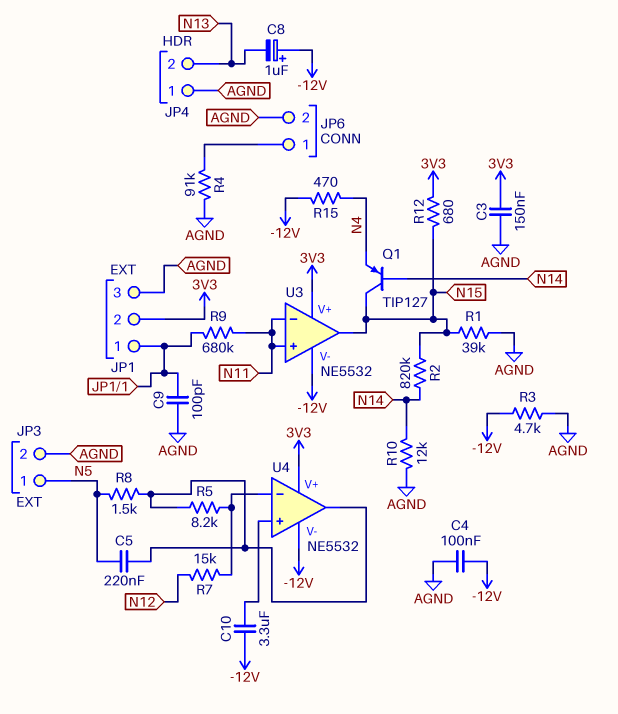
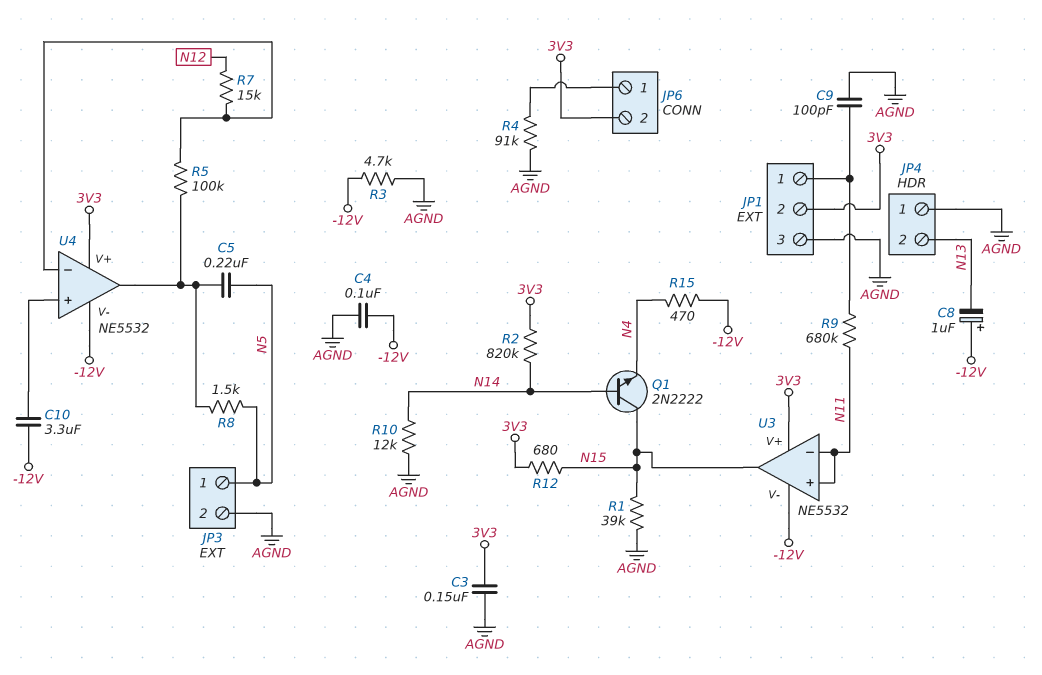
JP6 pin 2: AGND -> 3V3
Q1: PNP TIP127 (B N14, C N15, E N4) -> NPN 2N2222 (B N14, C N15, E N4)
R2: 820k (N14, N15) -> 820k (3V3, N14)
R5: 8.2k (U4/in-, U4/out) -> 100k (U4/in-, U4/out)

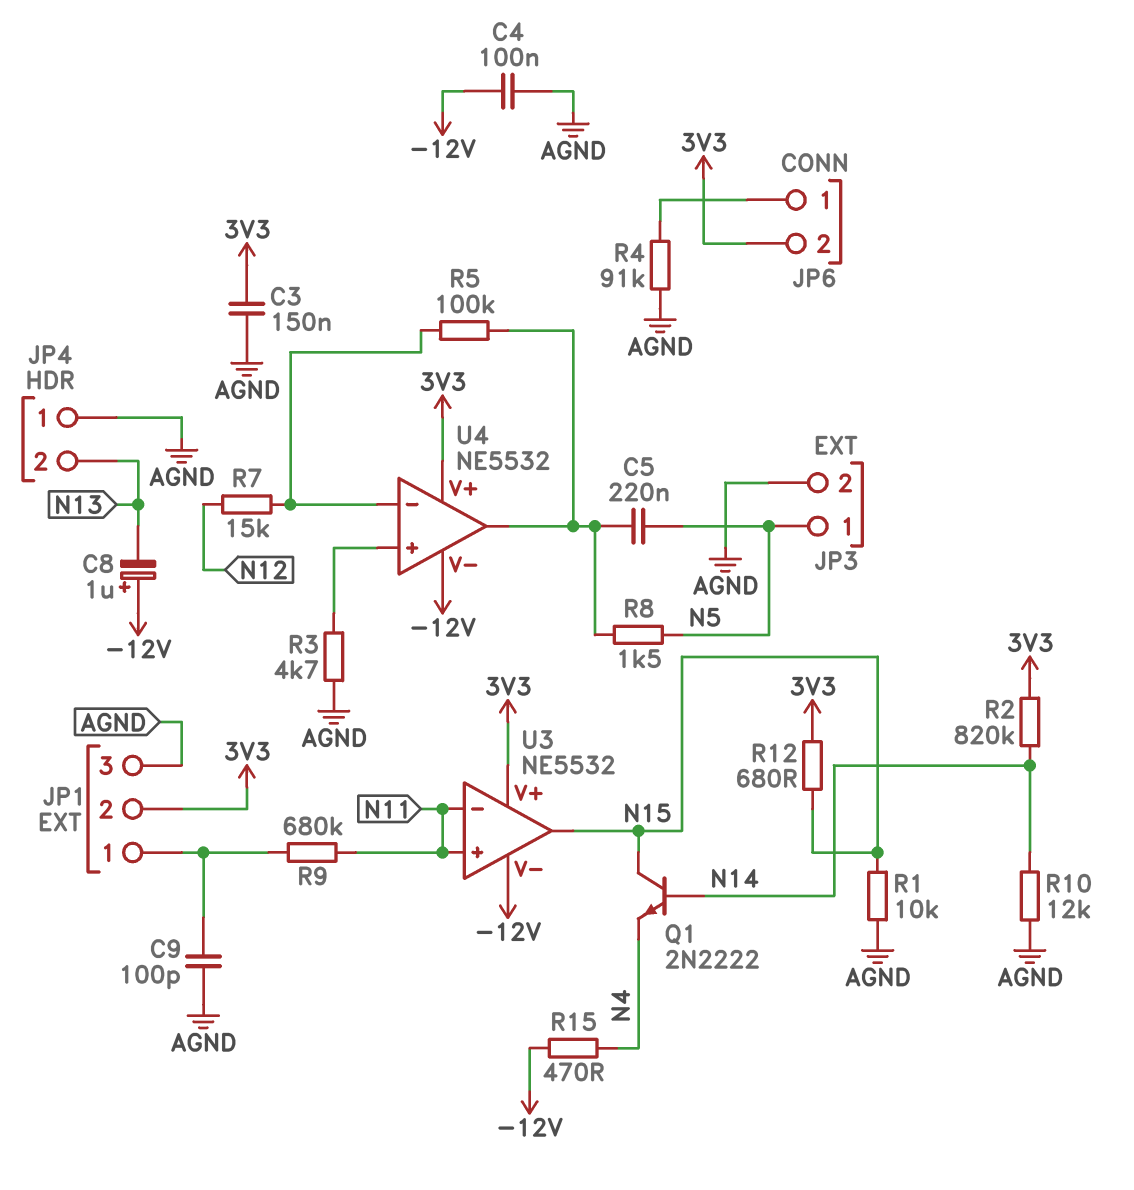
C10: 3.3uF (-12V, U4/in+) -> none
R1: 39k (AGND, N15) -> 10k (AGND, N15)
R3: 4.7k (-12V, AGND) -> 4.7k (AGND, U4/in+)

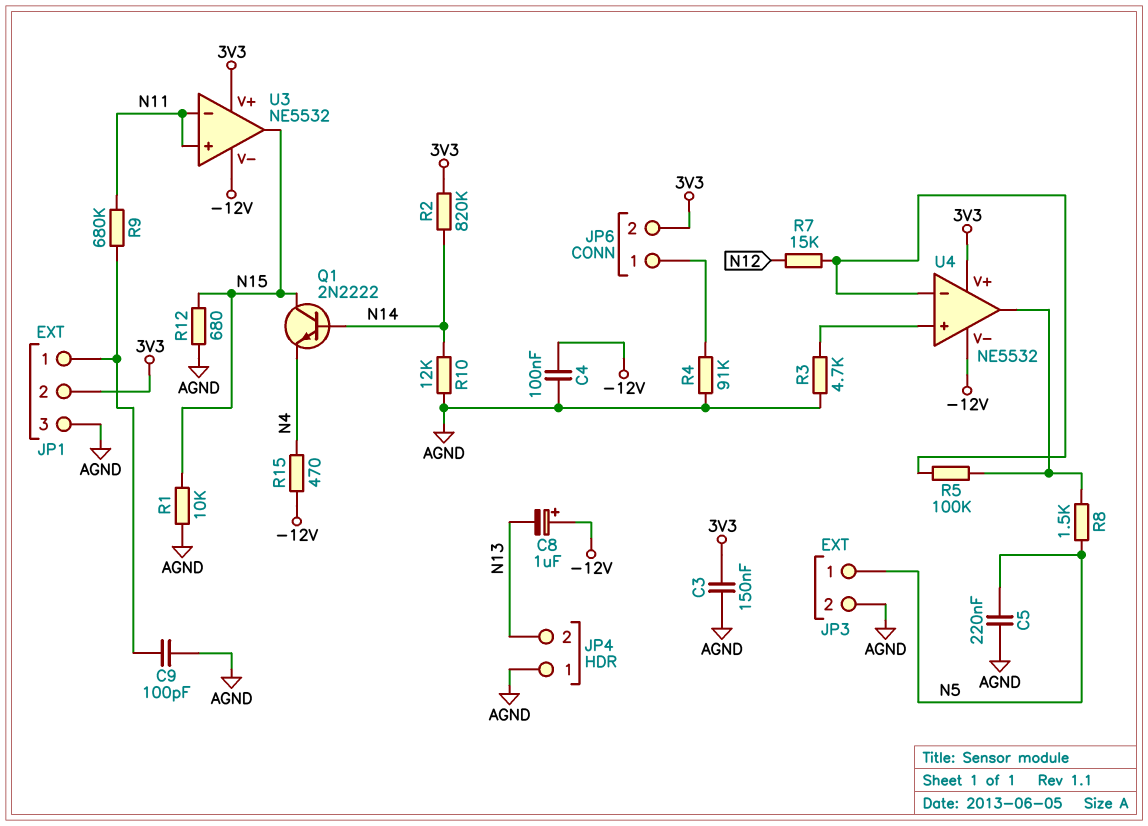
C5: 220nF (N5, U4/out) -> 220nF (AGND, N5)
R12: 680 (3V3, N15) -> 680 (AGND, N15)

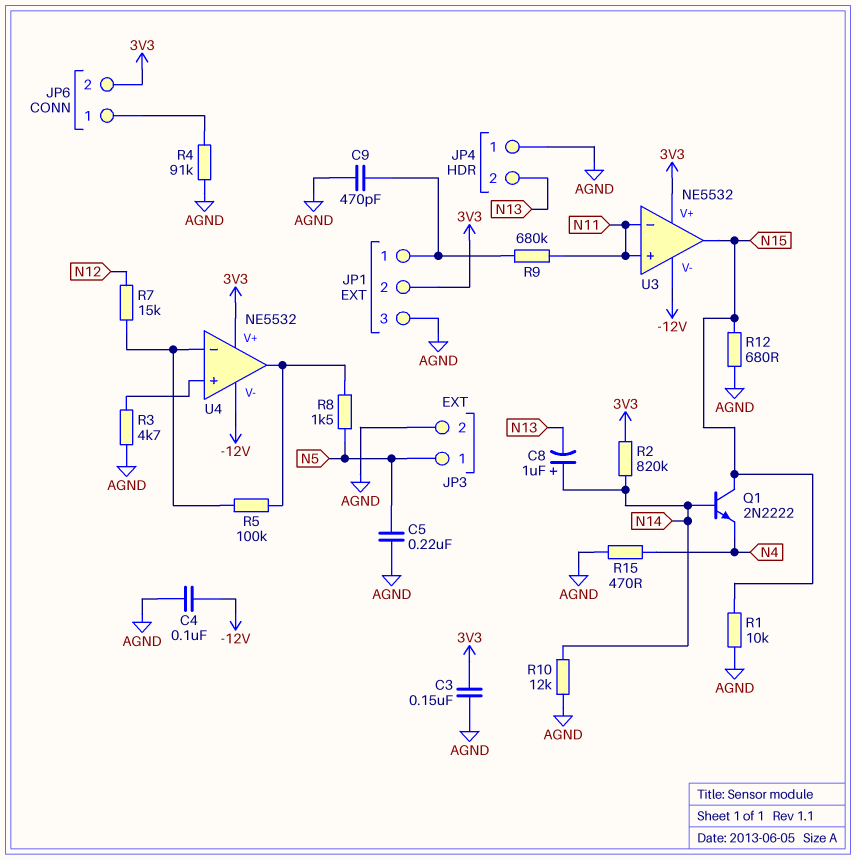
C8: 1uF (plus -12V, minus N13) -> 1uF (plus N14, minus N13)
C9: 100pF (AGND, JP1/1) -> 470pF (AGND, JP1/1)
R15: 470 (-12V, N4) -> 470 (AGND, N4)

